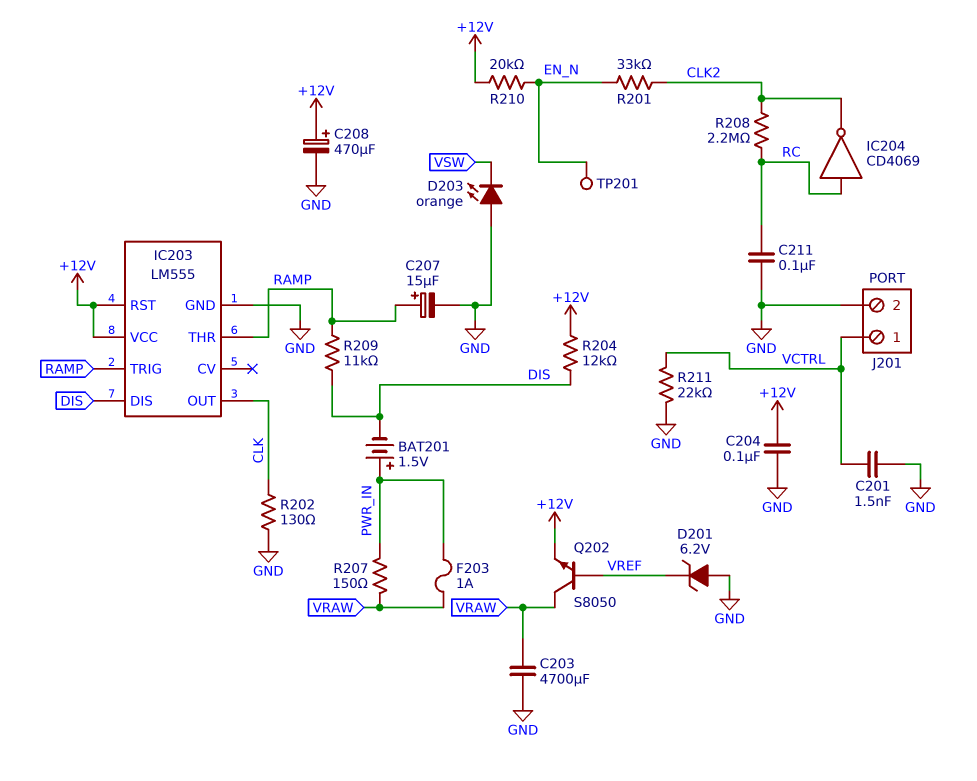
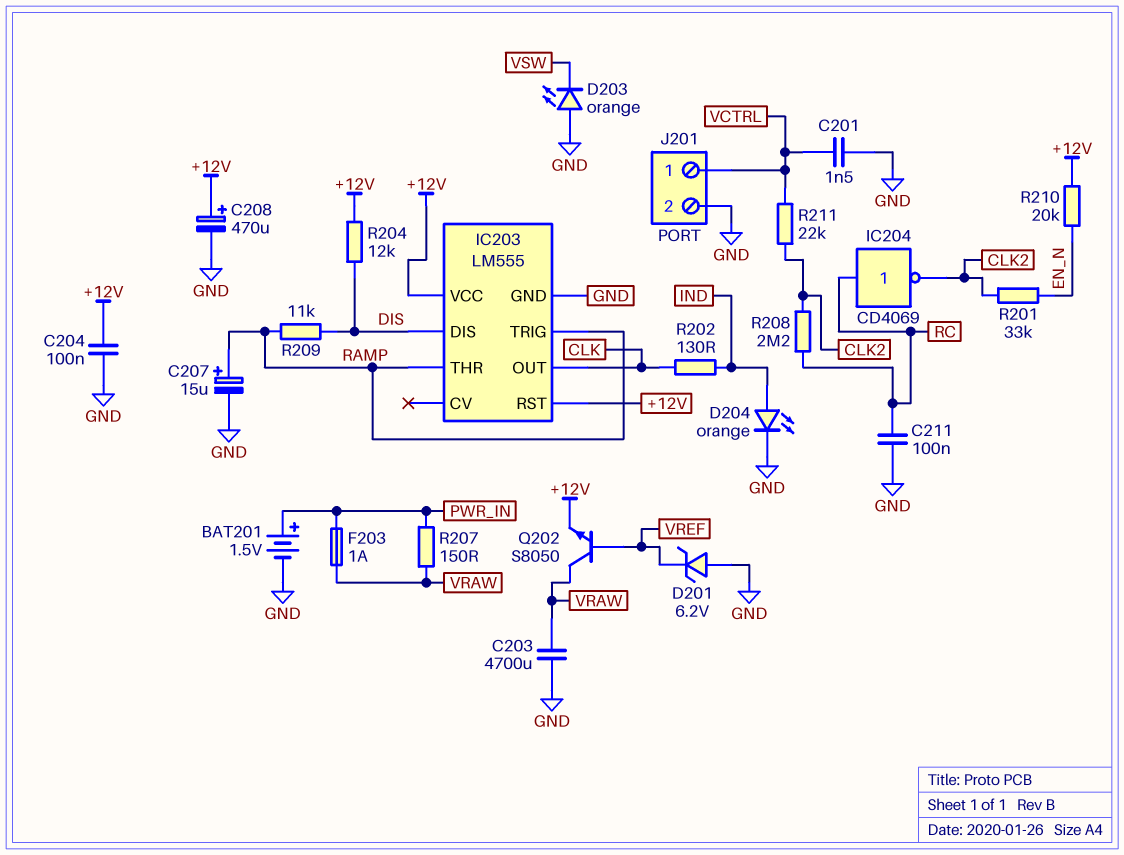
BAT201: 1.5V (plus PWR_IN, minus DIS) -> 1.5V (plus PWR_IN, minus GND)
D204: none -> LED orange (A IND, K GND)
R202: 130 (CLK, GND) -> 130 (CLK, IND)
R211: 22k (GND, VCTRL) -> 22k (CLK2, VCTRL)
TP201: test point (EN_N) -> none

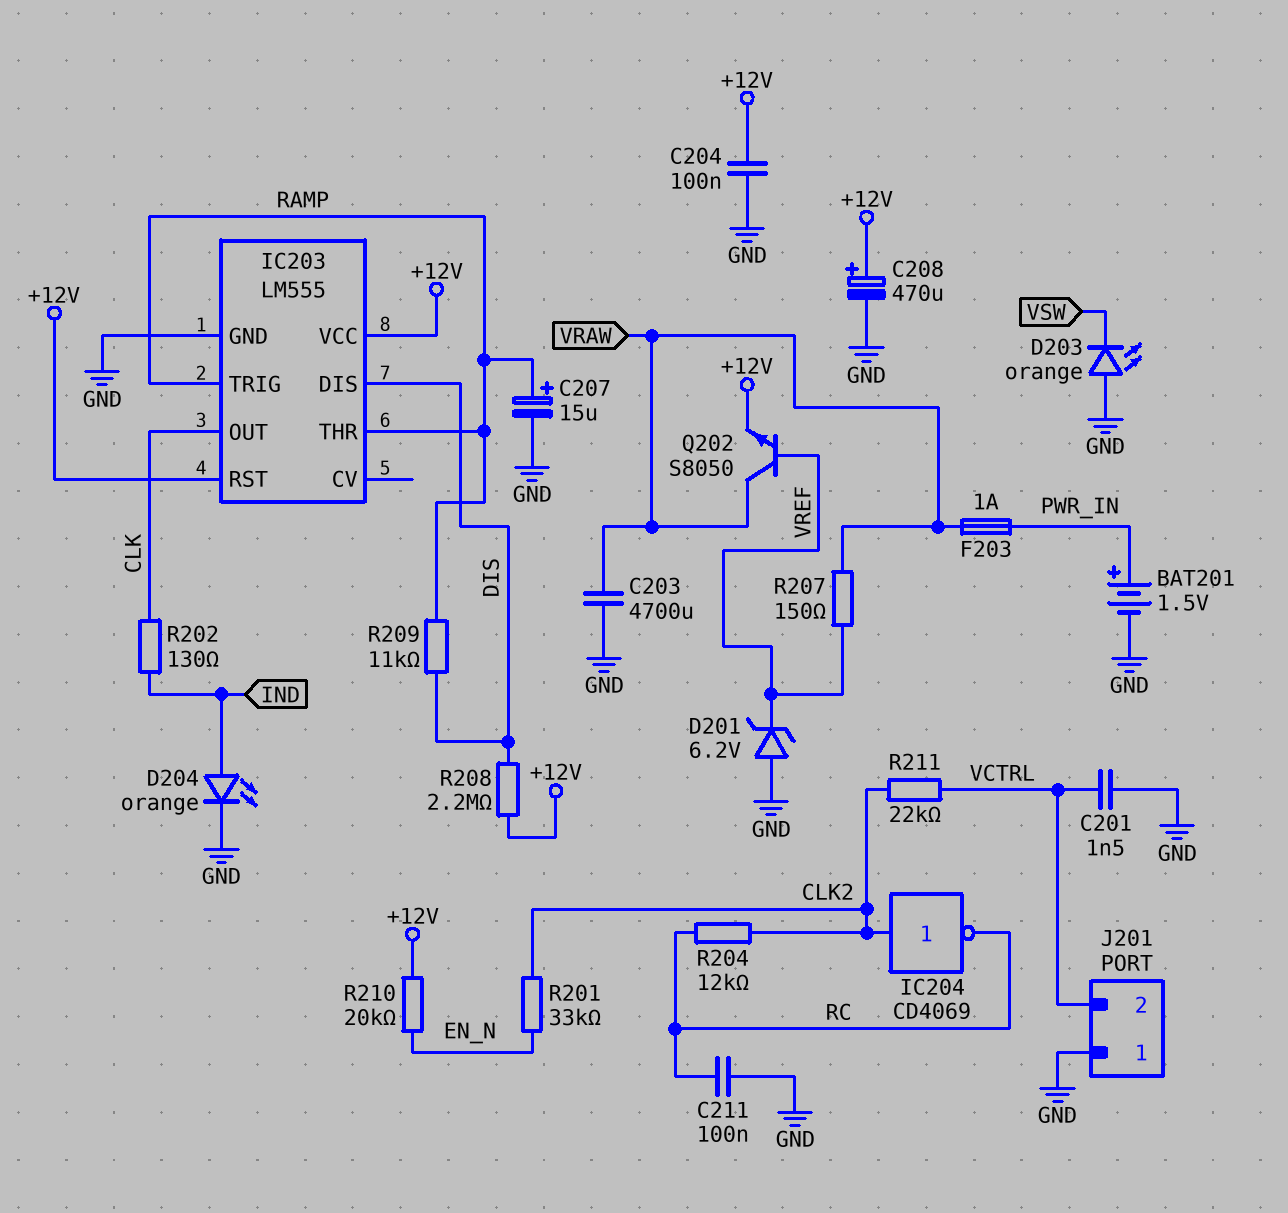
IC204: NOT CD4069 (in RC, out CLK2) -> NOT CD4069 (in CLK2, out RC)
J201 pin 1: VCTRL -> GND
J201 pin 2: GND -> VCTRL
R204: 12k (+12V, DIS) -> 12k (CLK2, RC)
R207: 150 (PWR_IN, VRAW) -> 150 (VRAW, VREF)
R208: 2.2M (CLK2, RC) -> 2.2M (+12V, DIS)

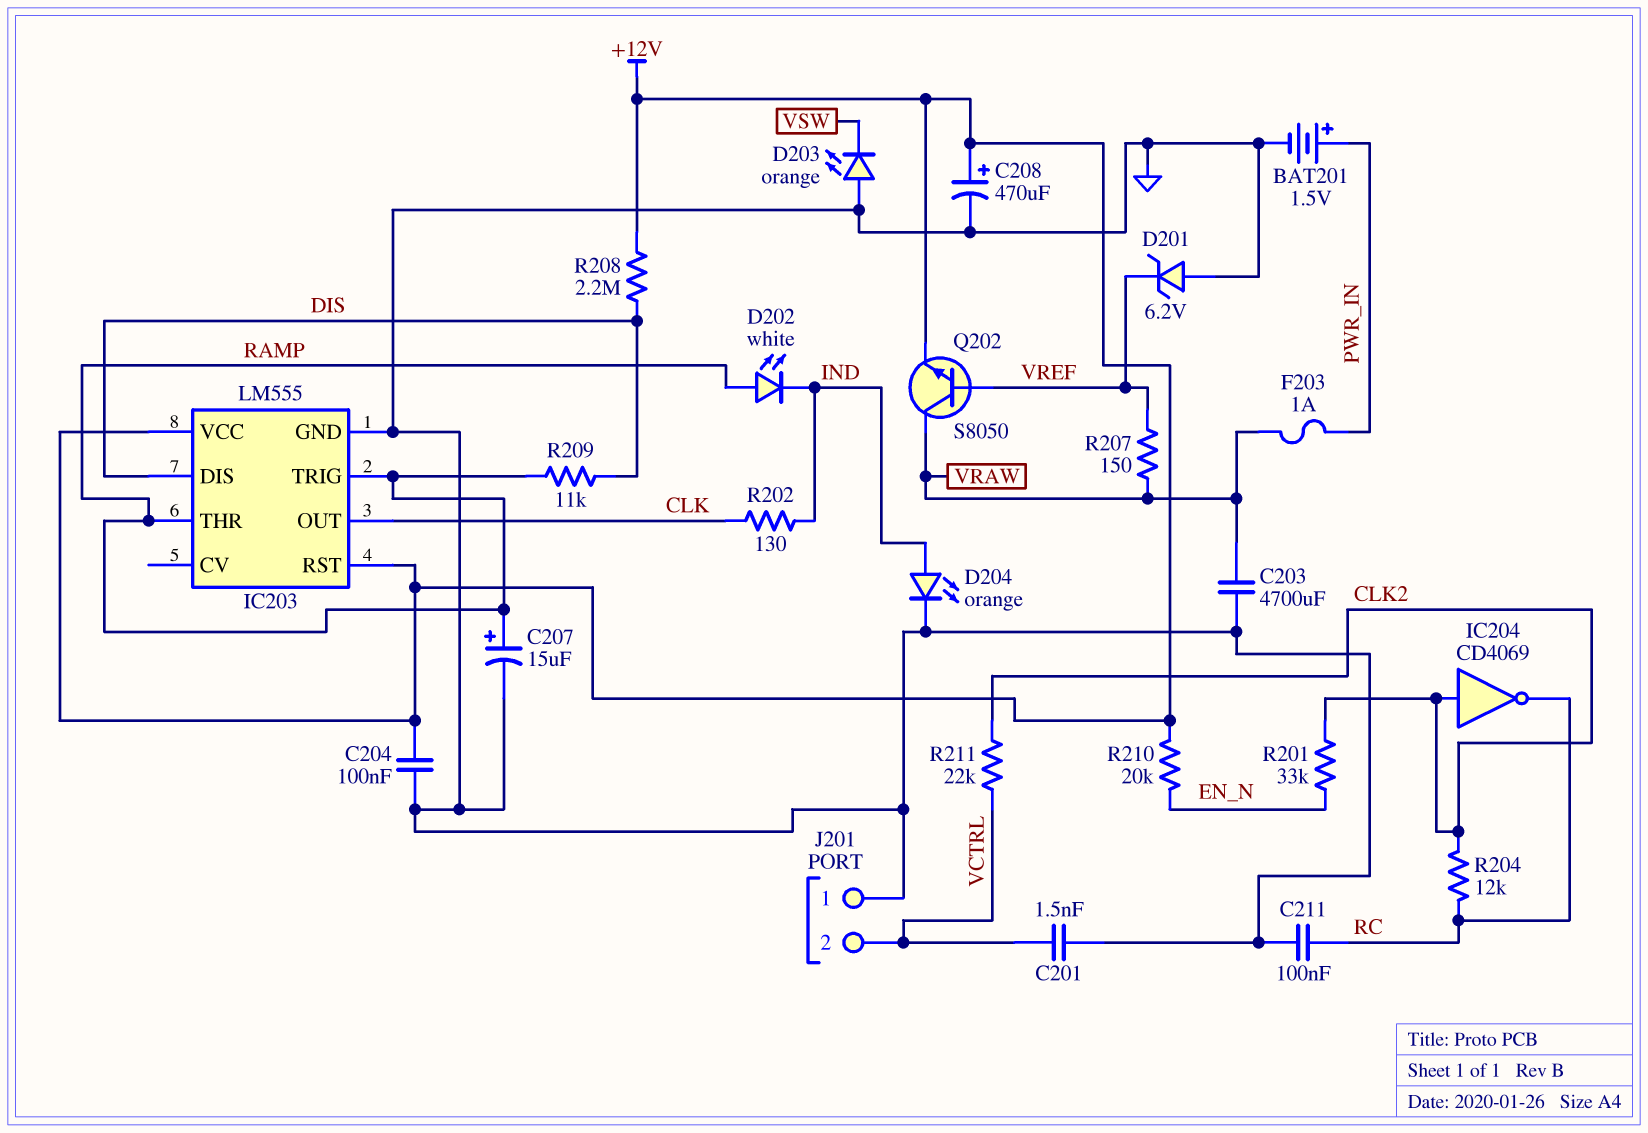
D202: none -> LED white (A RAMP, K IND)

